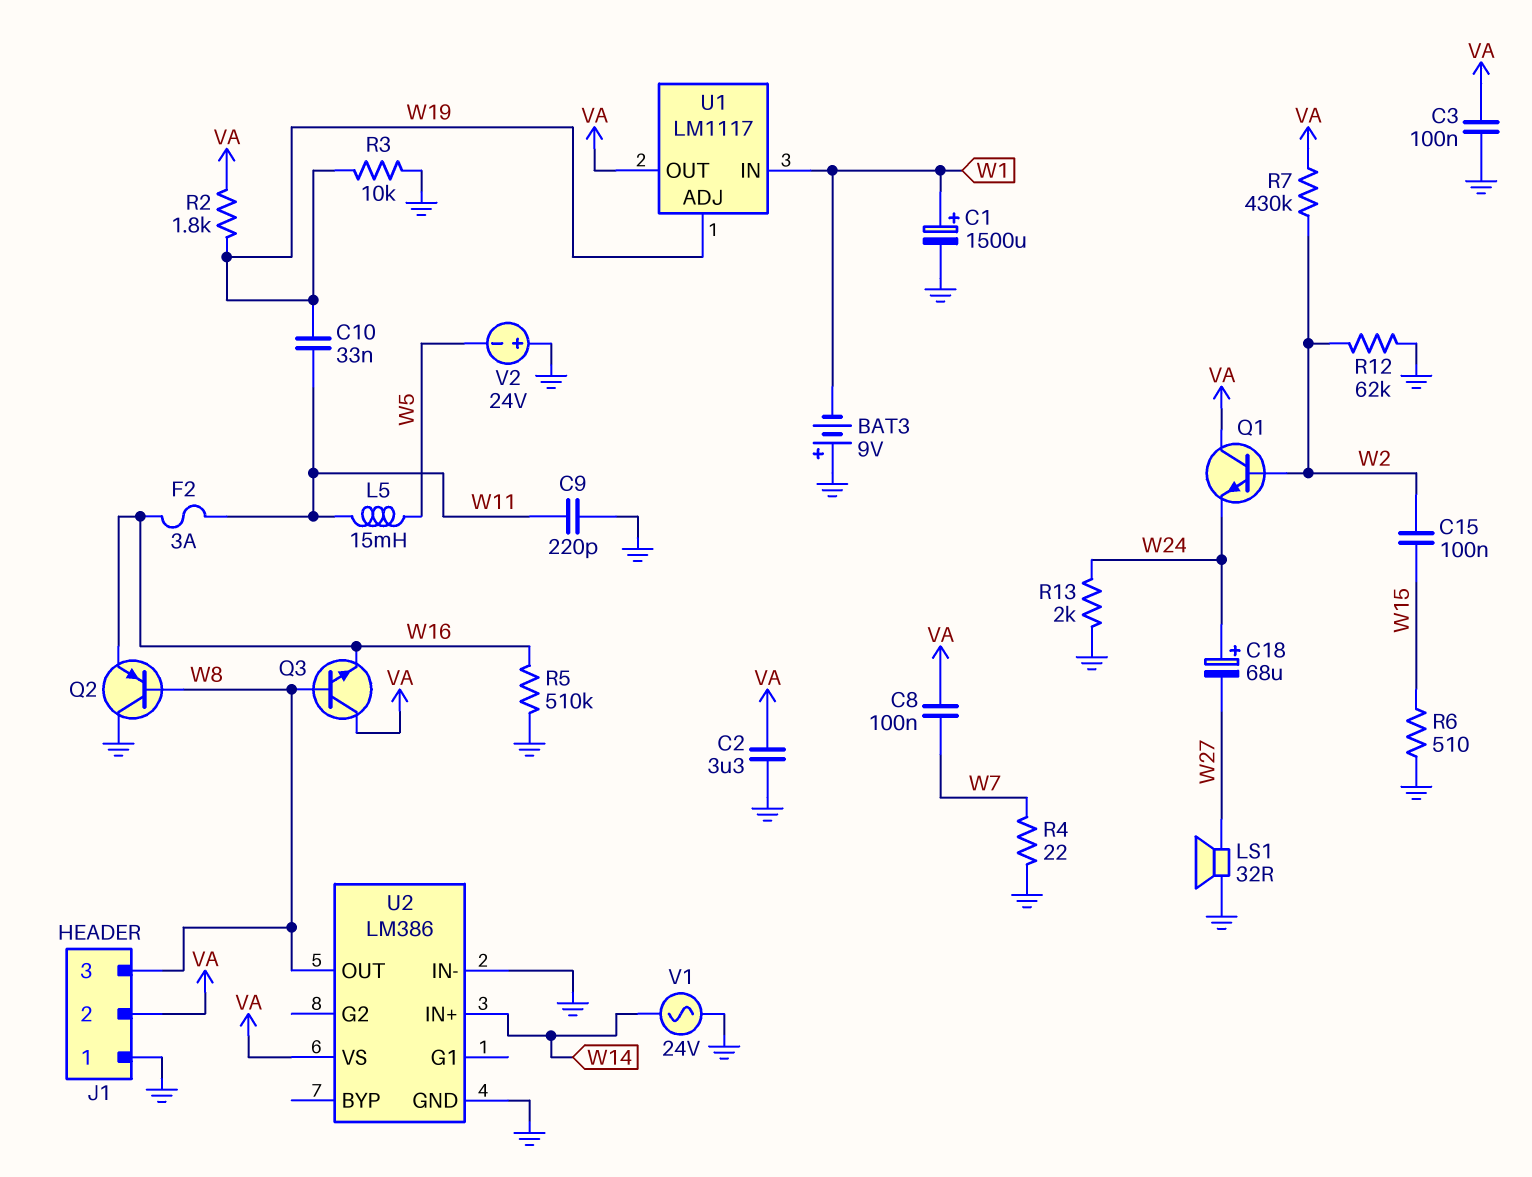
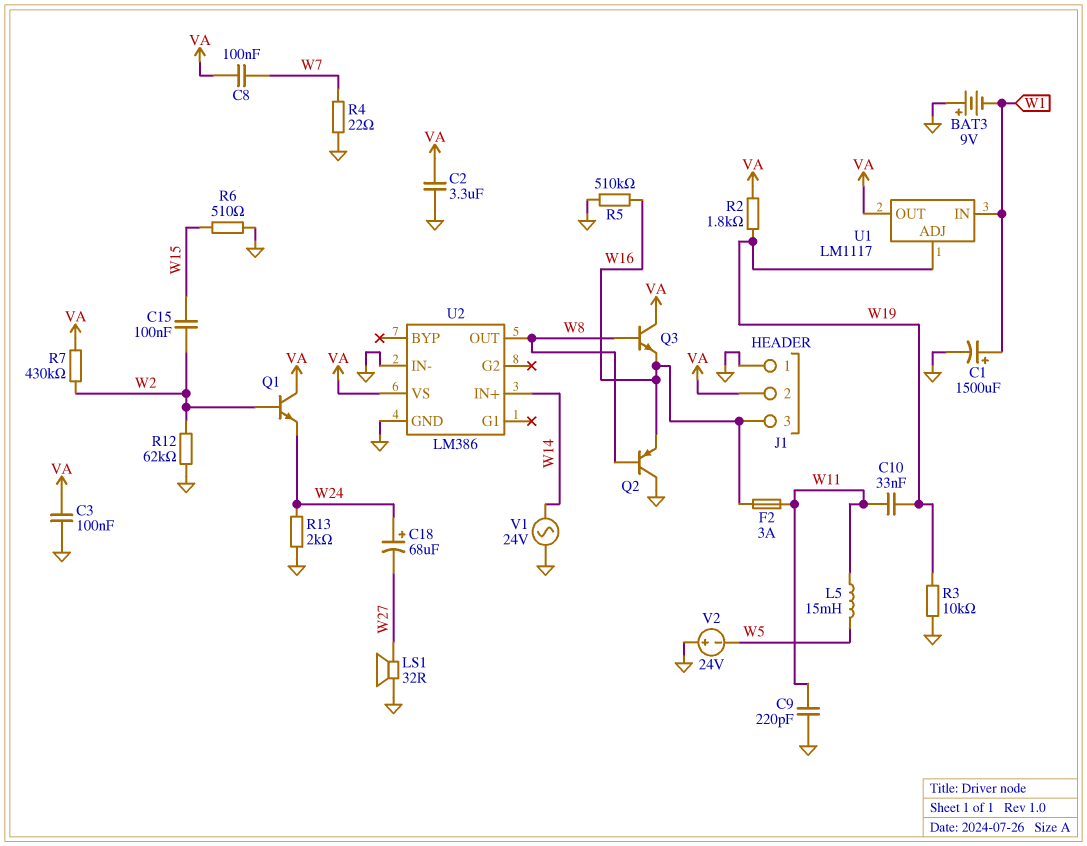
J1 pin 3: W8 -> W16

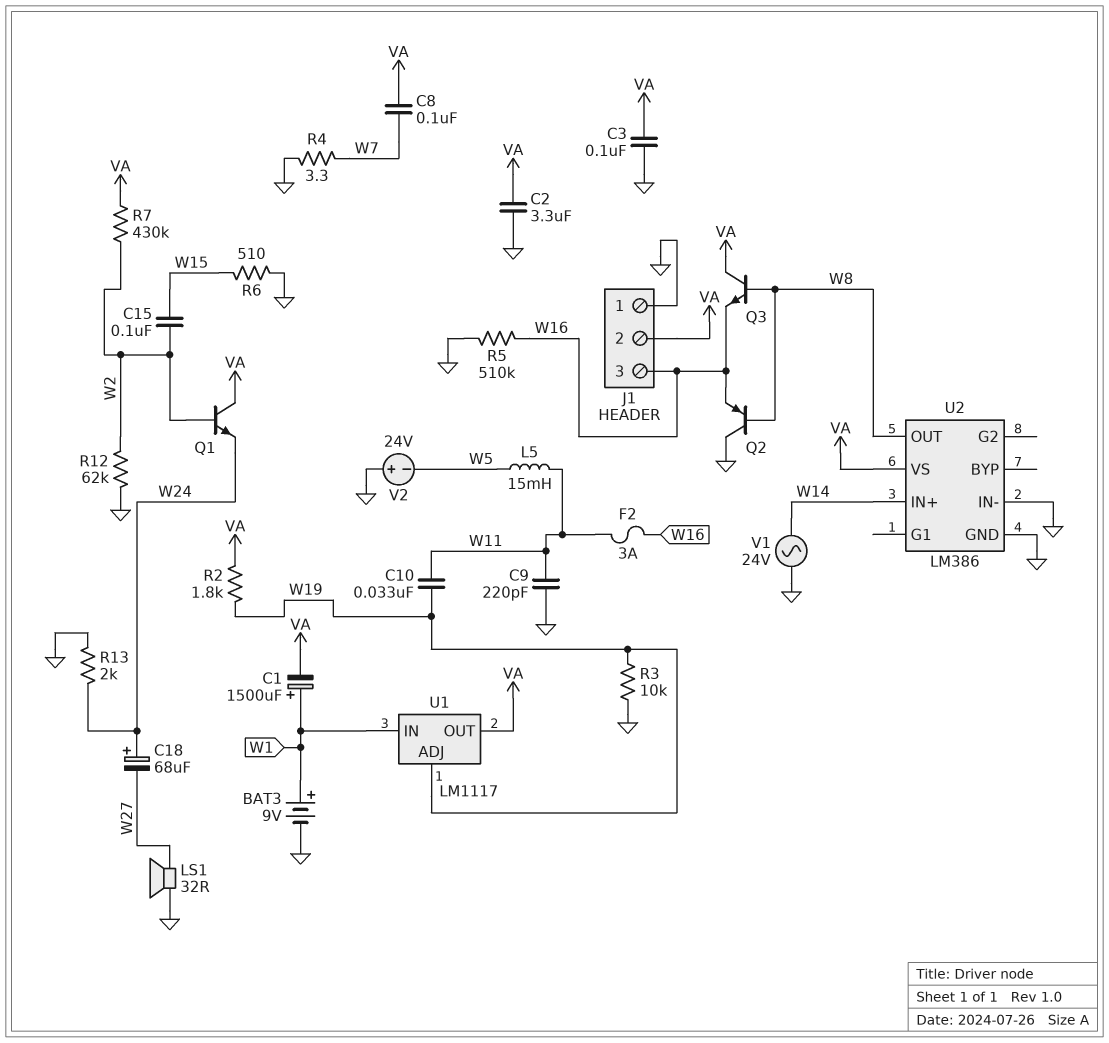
BAT3: 9V (plus GND, minus W1) -> 9V (plus W1, minus GND)
C1: 1500uF (plus W1, minus GND) -> 1500uF (plus W1, minus VA)
R4: 22 (GND, W7) -> 3.3 (GND, W7)

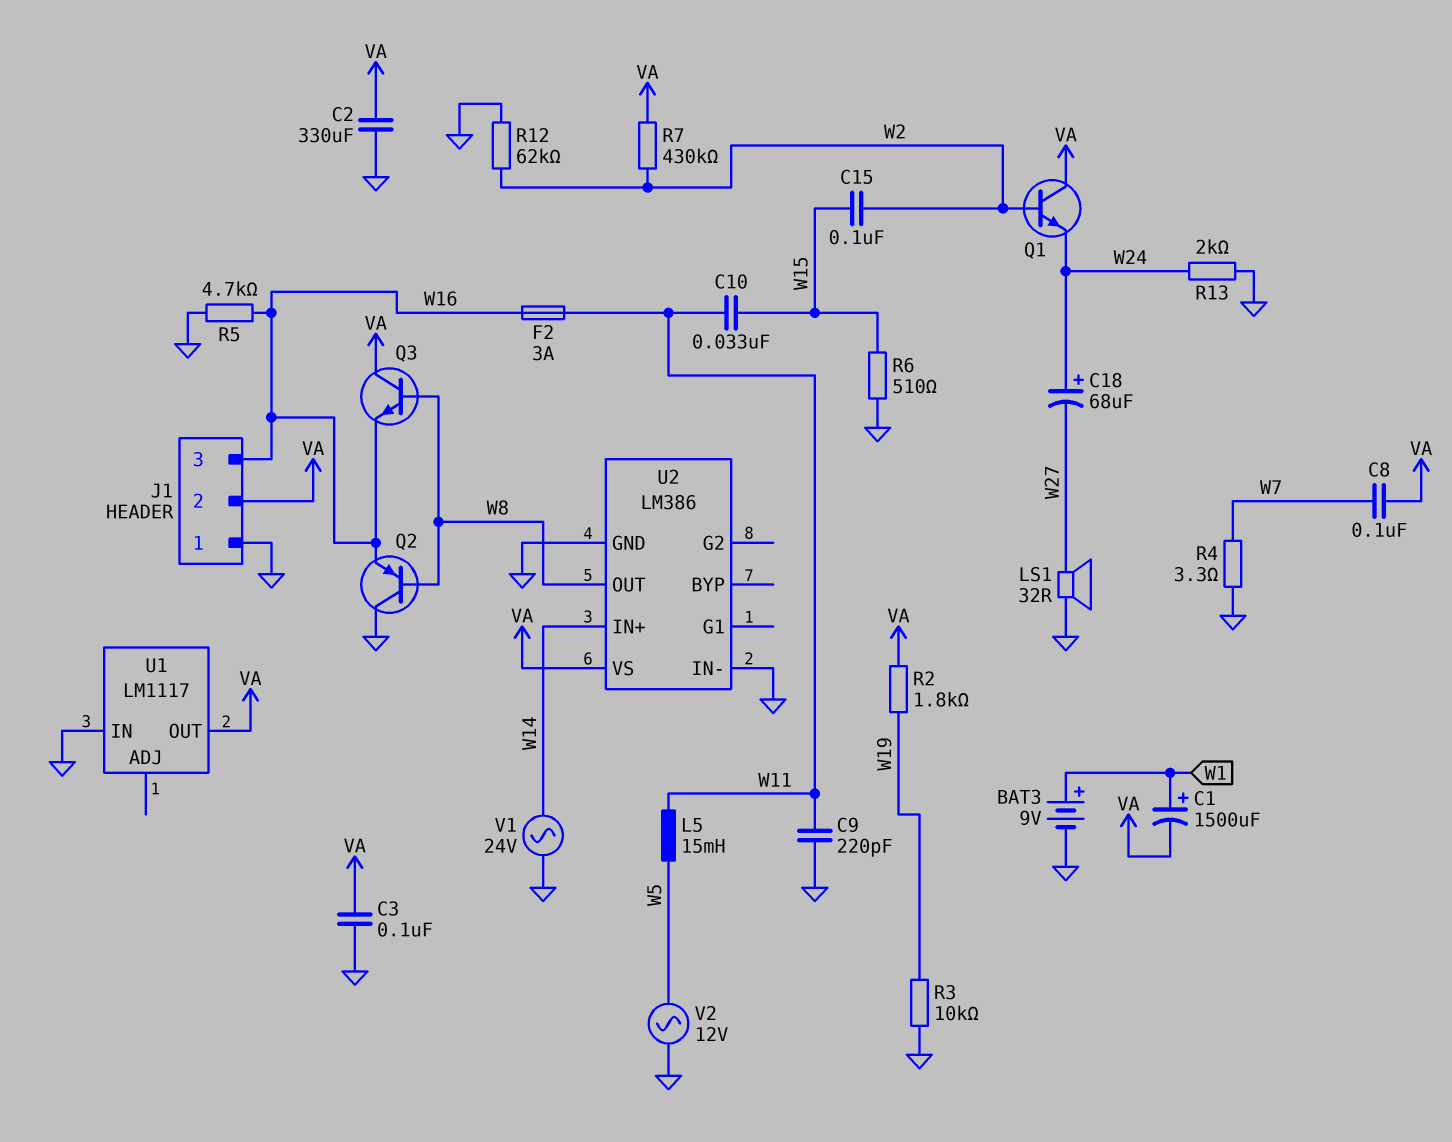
C2: 3.3uF (GND, VA) -> 330uF (GND, VA)
C10: 33nF (W11, W19) -> 33nF (W11, W15)
R5: 510k (GND, W16) -> 4.7k (GND, W16)
U1 pin ADJ: W19 -> none
U1 pin IN: W1 -> GND
V2: 24V (plus GND, minus W5) -> AC 12V (GND, W5)

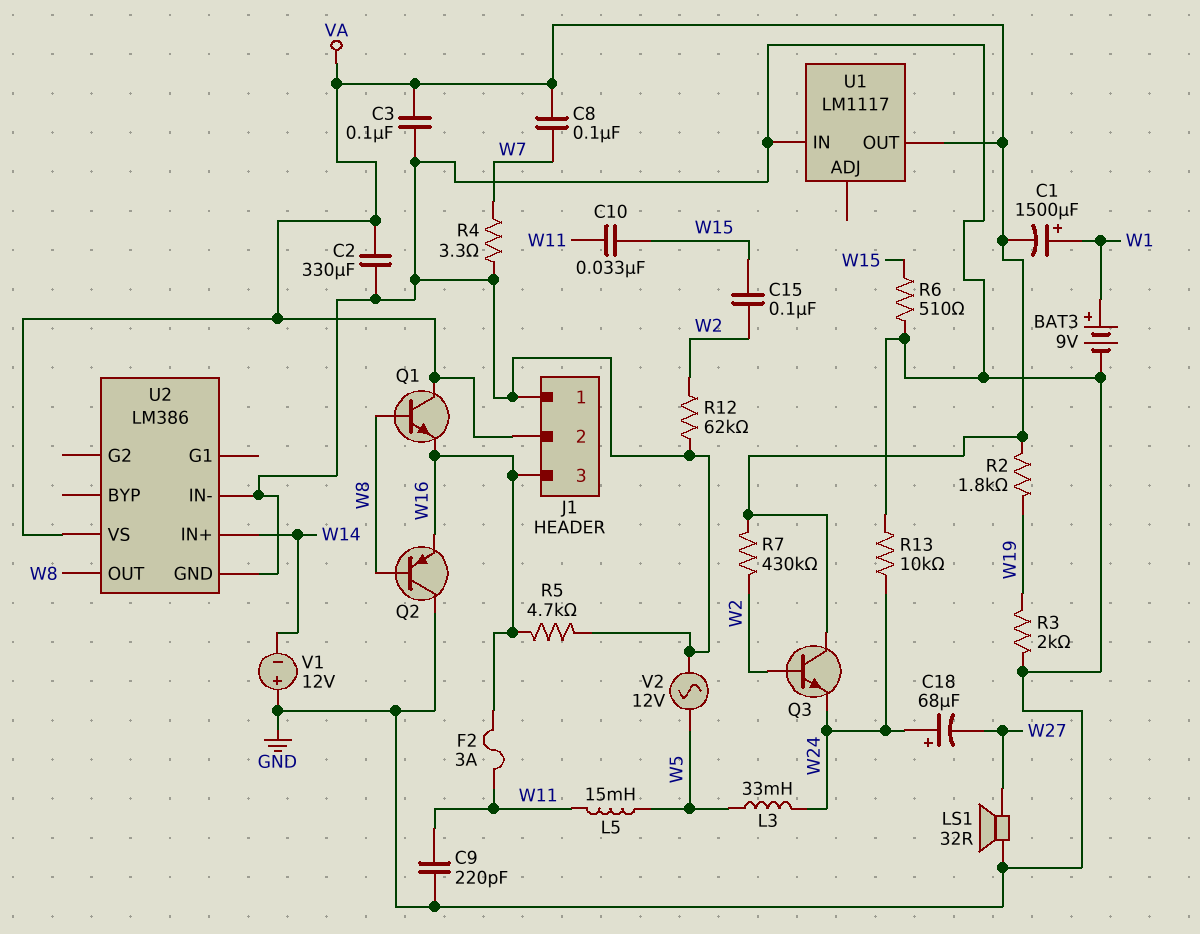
L3: none -> 33mH (W5, W24)
Q1: NPN (B W2, C VA, E W24) -> NPN (B W8, C VA, E W16)
Q3: NPN (B W8, C VA, E W16) -> NPN (B W2, C VA, E W24)
R3: 10k (GND, W19) -> 2k (GND, W19)
R13: 2k (GND, W24) -> 10k (GND, W24)
V1: AC 24V (GND, W14) -> 12V (plus GND, minus W14)

